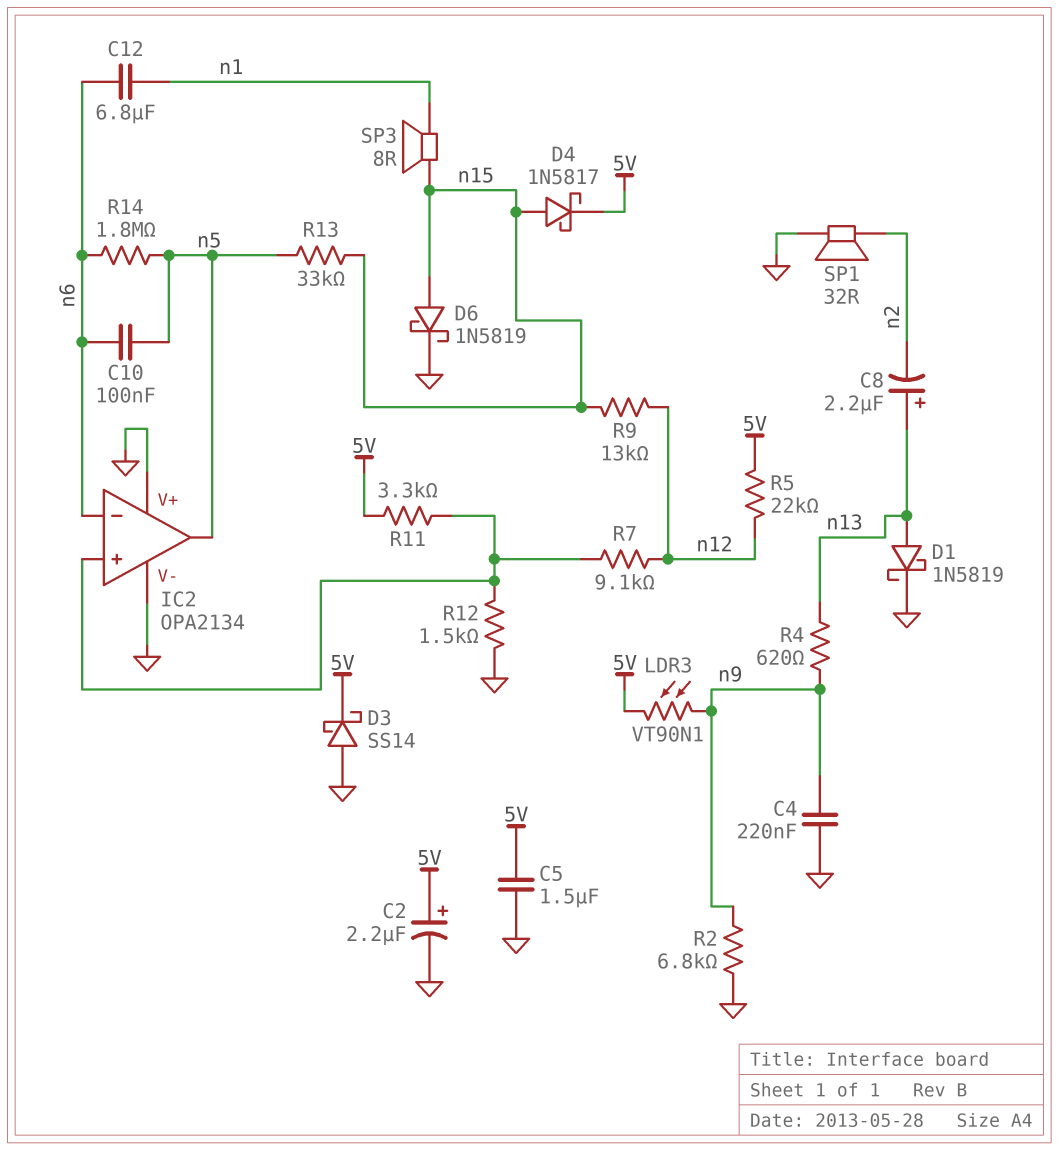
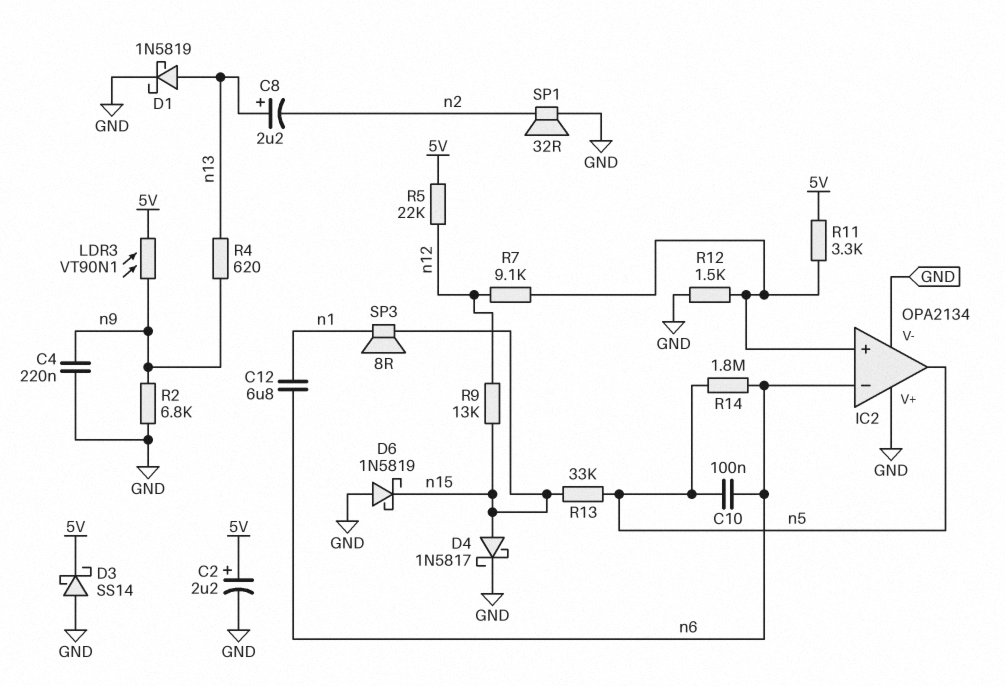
C5: 1.5uF (5V, GND) -> none
D4: schottky 1N5817 (A n15, K 5V) -> schottky 1N5817 (A n15, K GND)
D6: schottky 1N5819 (A n15, K GND) -> schottky 1N5819 (A GND, K n15)

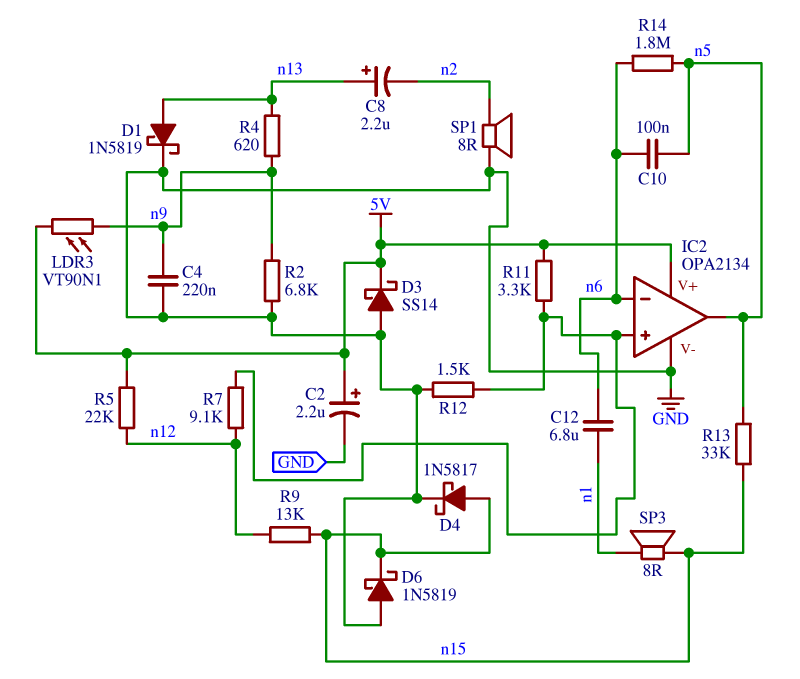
IC2 pin V+: GND -> 5V
SP1: speaker 32R (GND, n2) -> speaker 8R (GND, n2)

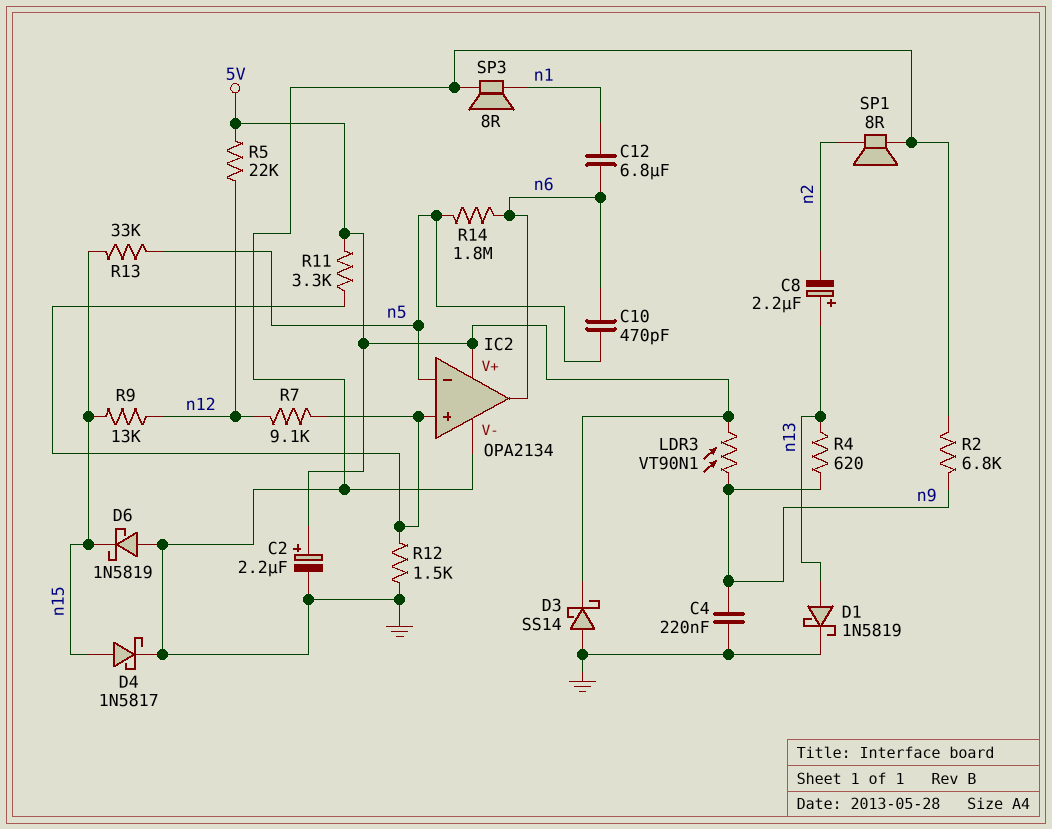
C10: 100nF (n5, n6) -> 470pF (n5, n6)
IC2 pin in-: n6 -> n5
IC2 pin out: n5 -> n6
SP3: speaker 8R (n1, n15) -> speaker 8R (GND, n1)

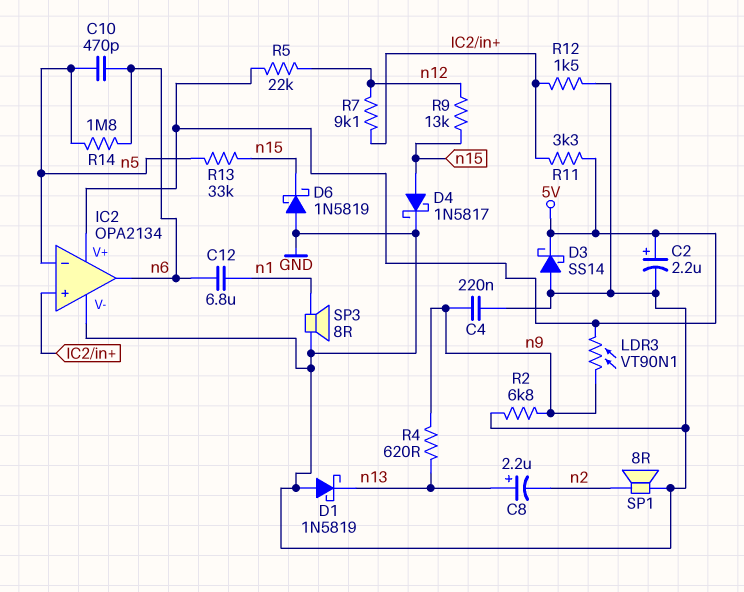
D1: schottky 1N5819 (A n13, K GND) -> schottky 1N5819 (A GND, K n13)

